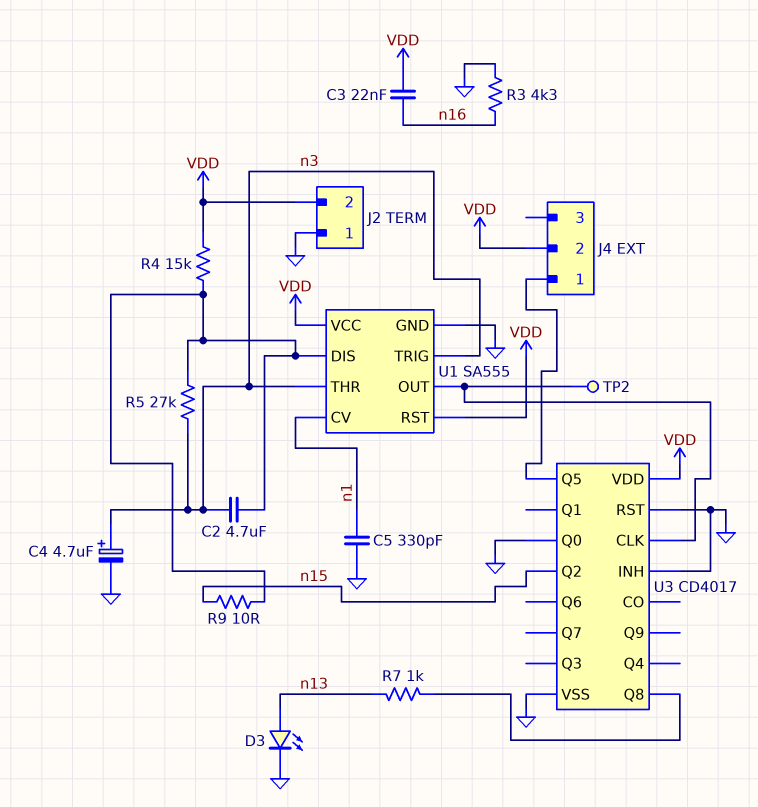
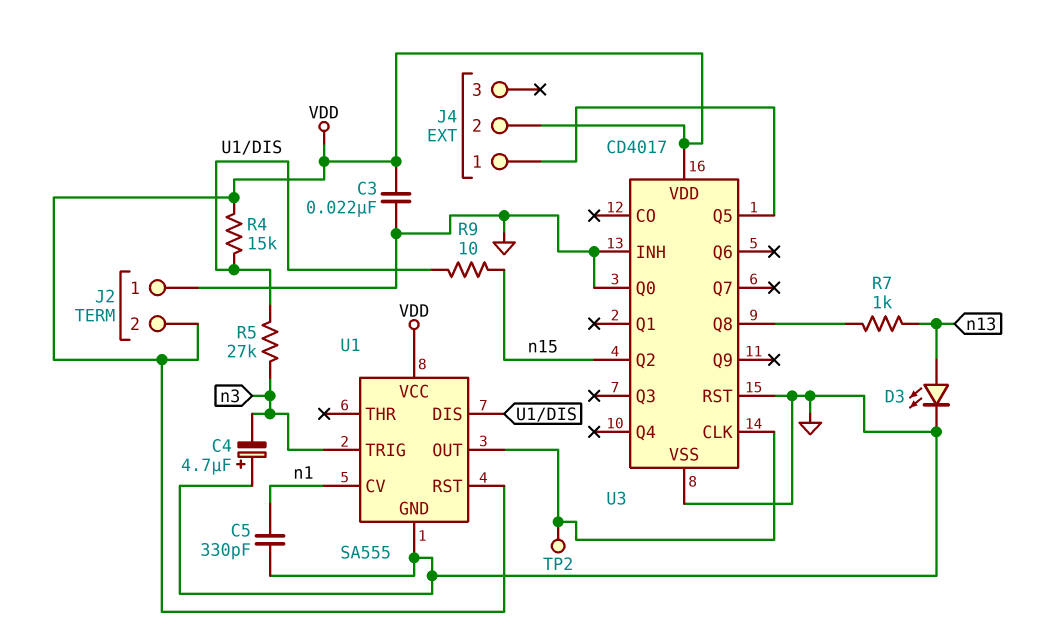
C2: 4.7uF (U1/DIS, n3) -> none
C3: 22nF (VDD, n16) -> 22nF (GND, VDD)
C4: 4.7uF (plus n3, minus GND) -> 4.7uF (plus GND, minus n3)
R3: 4.3k (GND, n16) -> none
U1 pin THR: n3 -> none

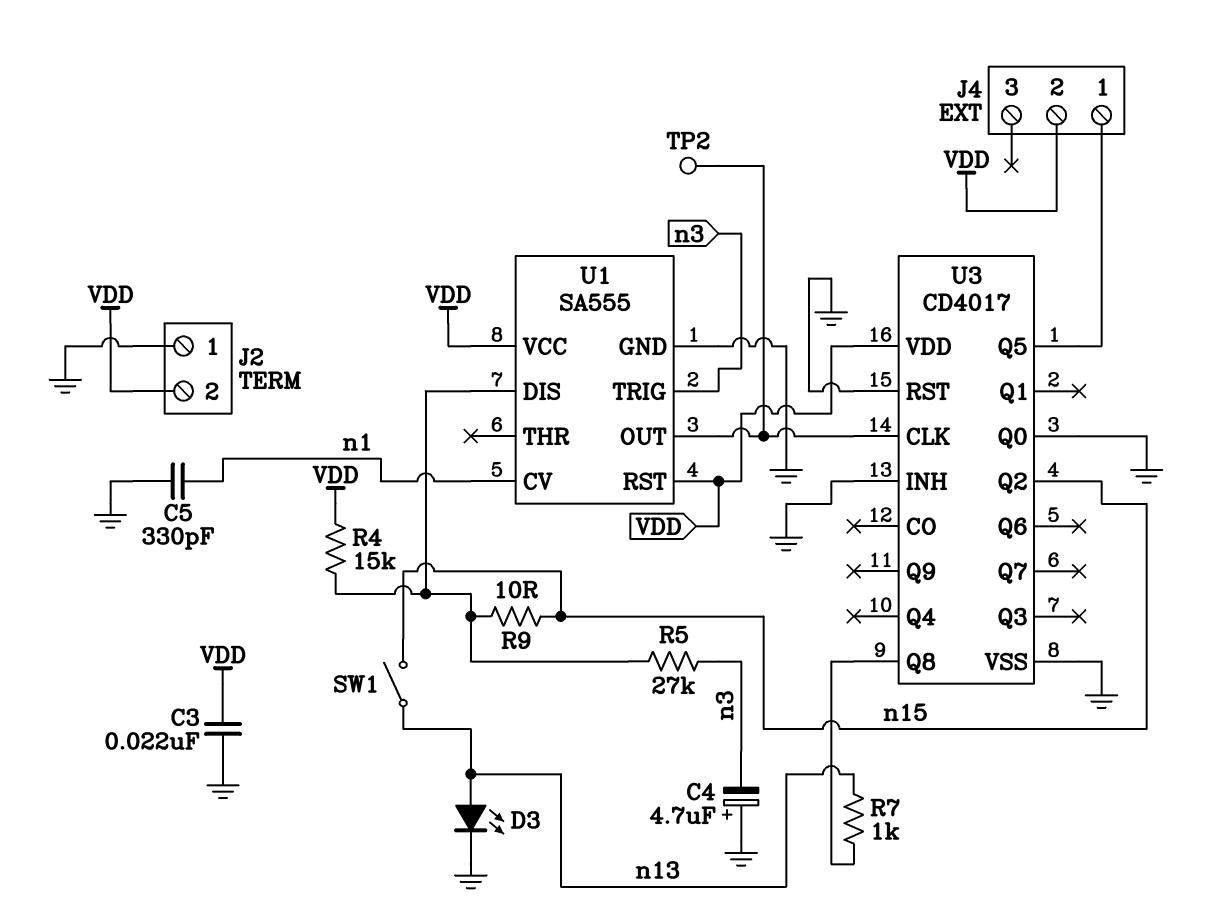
SW1: none -> switch (n13, n15)

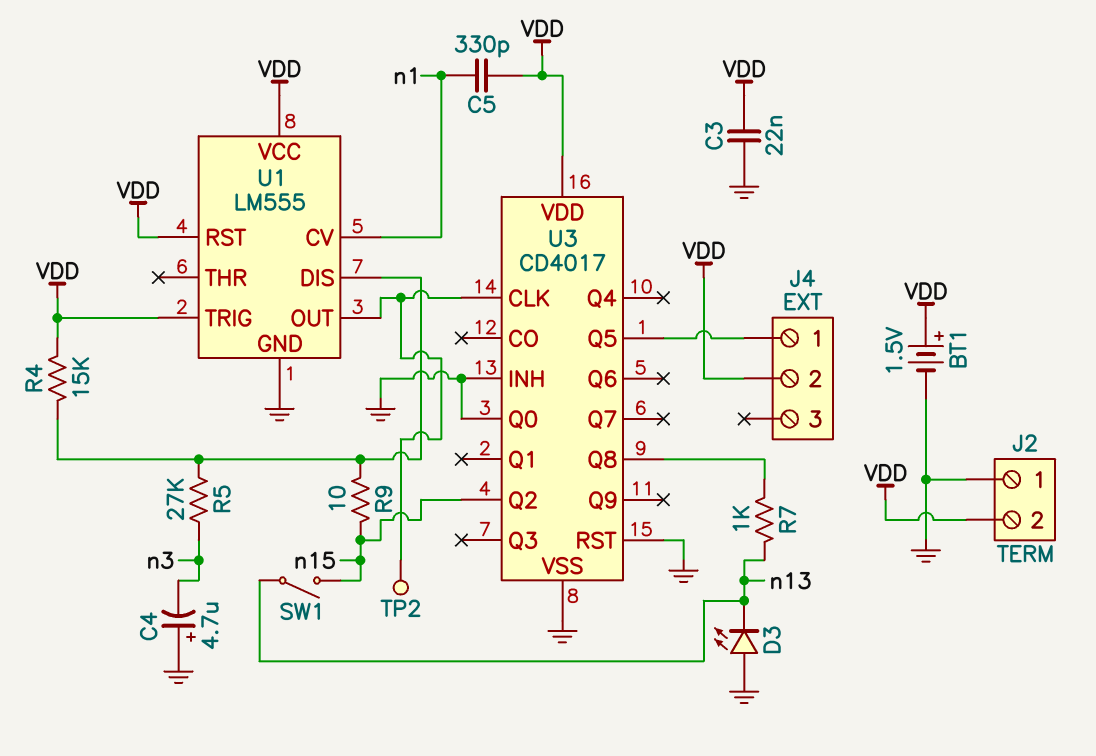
BT1: none -> 1.5V (plus VDD, minus GND)
C5: 330pF (GND, n1) -> 330pF (VDD, n1)
D3: LED (A n13, K GND) -> LED (A GND, K n13)
U1: SA555 -> LM555
U1 pin TRIG: n3 -> VDD

